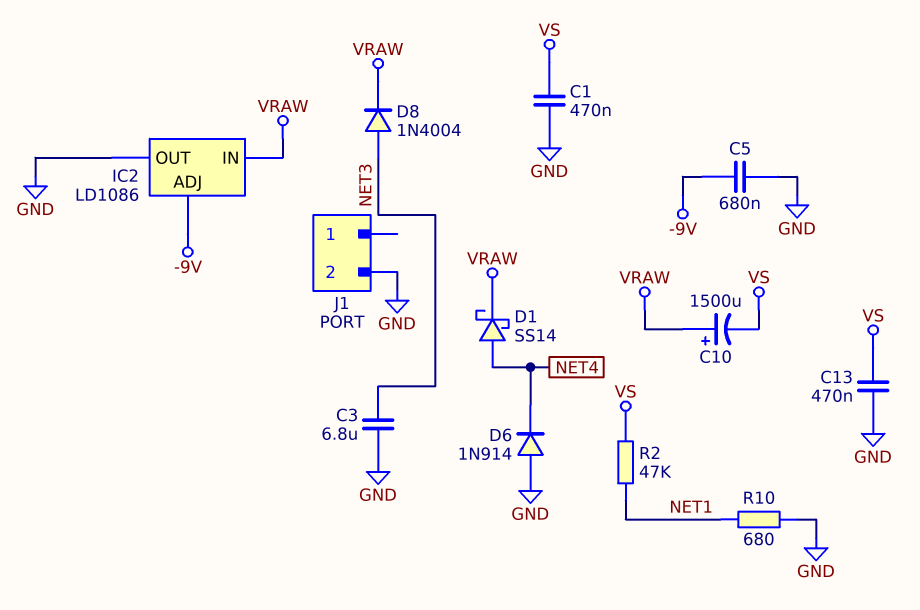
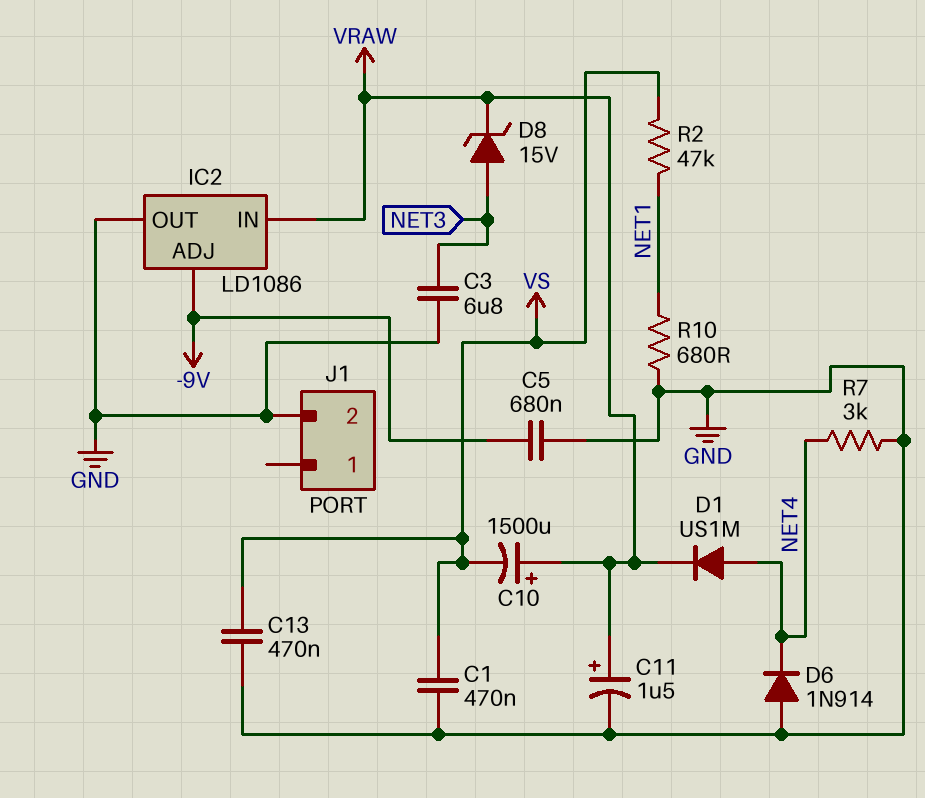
C11: none -> 1.5uF (plus VRAW, minus GND)
D1: schottky SS14 (A NET4, K VRAW) -> diode US1M (A NET4, K VRAW)
D8: diode 1N4004 (A NET3, K VRAW) -> zener 15V (A NET3, K VRAW)
R7: none -> 3k (GND, NET4)

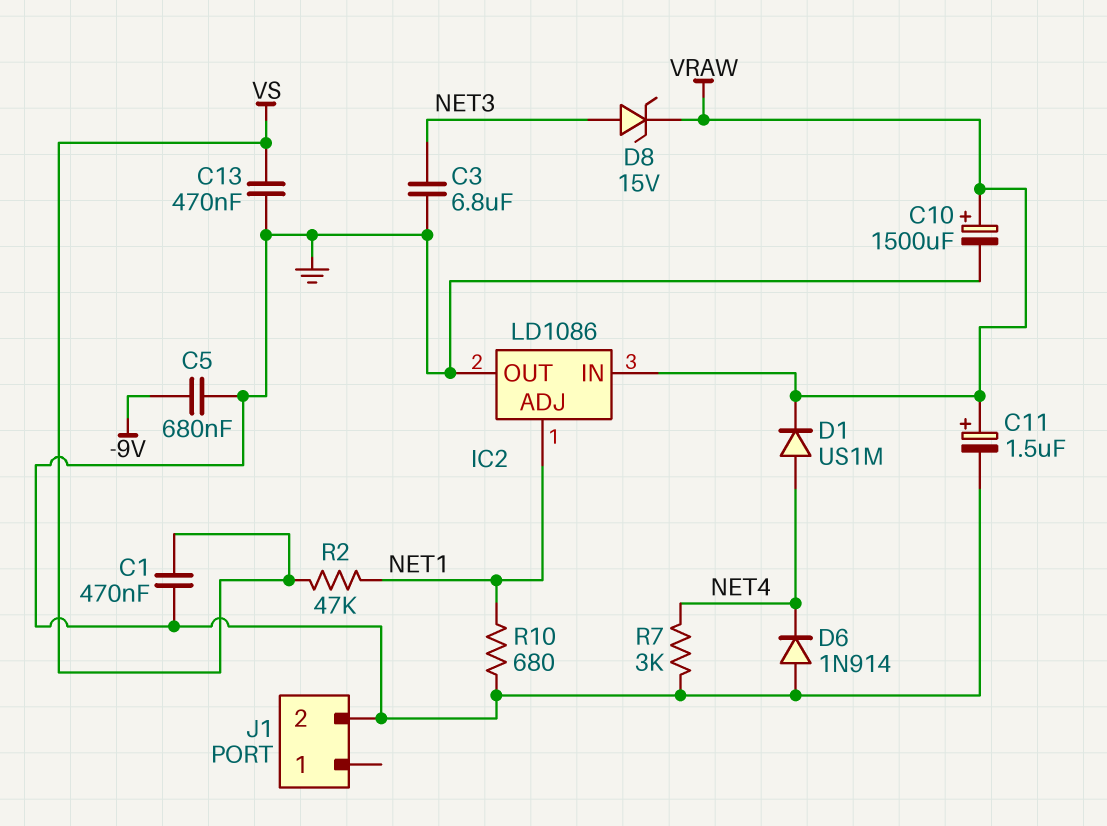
C10: 1500uF (plus VRAW, minus VS) -> 1500uF (plus VRAW, minus GND)
IC2 pin ADJ: -9V -> NET1

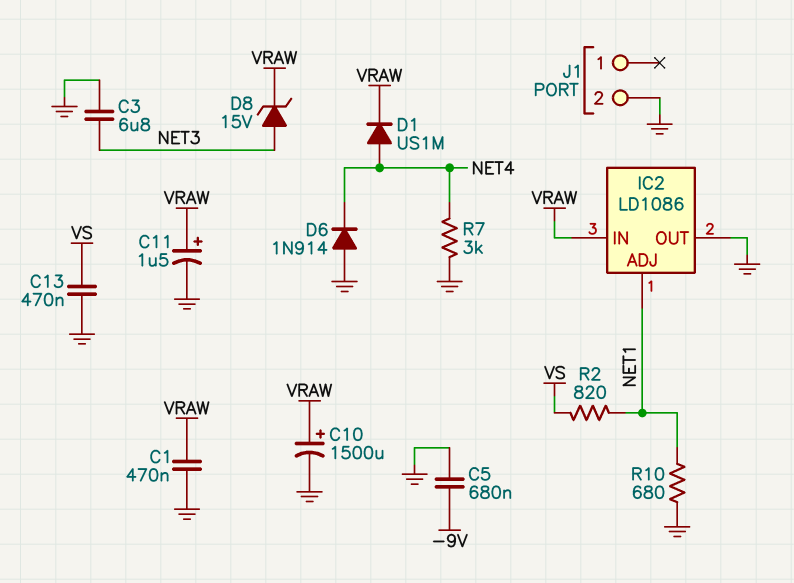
C1: 470nF (GND, VS) -> 470nF (GND, VRAW)
R2: 47k (NET1, VS) -> 820 (NET1, VS)

